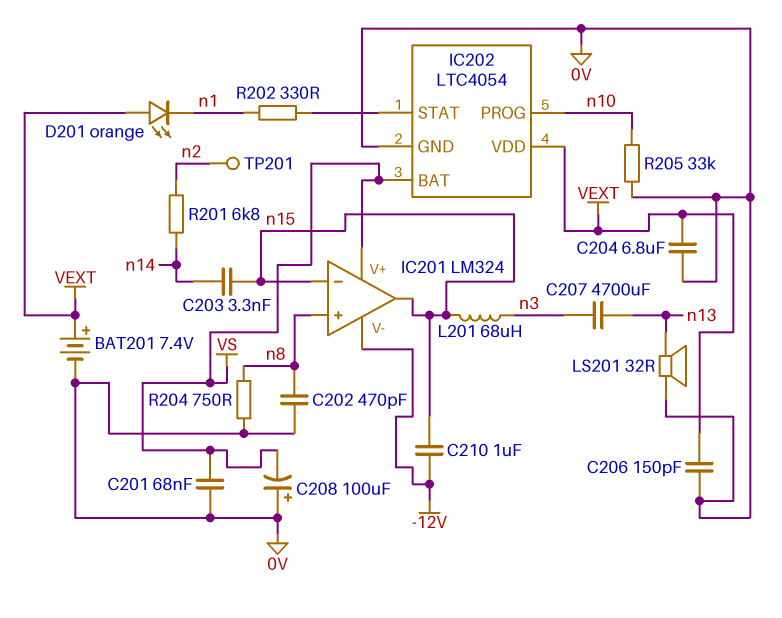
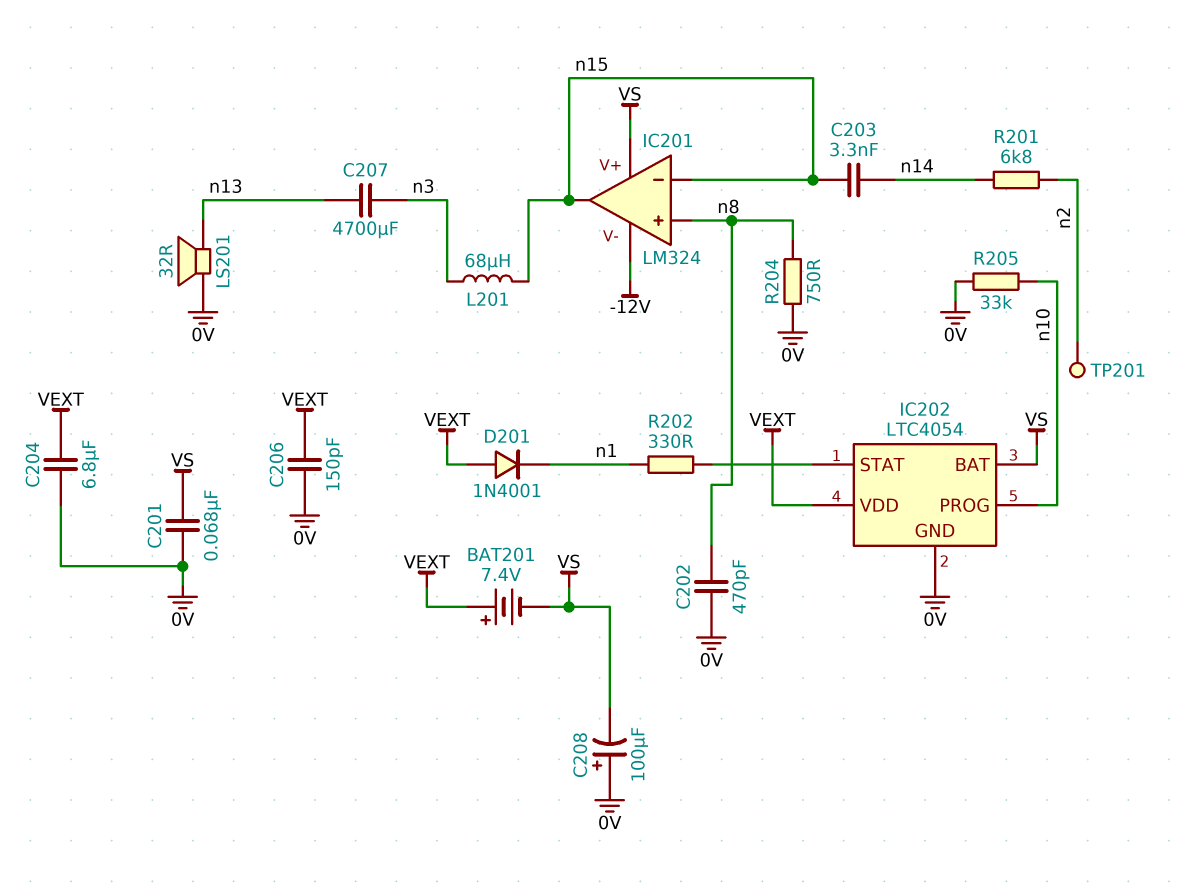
BAT201: 7.4V (plus VEXT, minus 0V) -> 7.4V (plus VEXT, minus VS)
C210: 1uF (-12V, n15) -> none
D201: LED orange (A VEXT, K n1) -> diode 1N4001 (A VEXT, K n1)

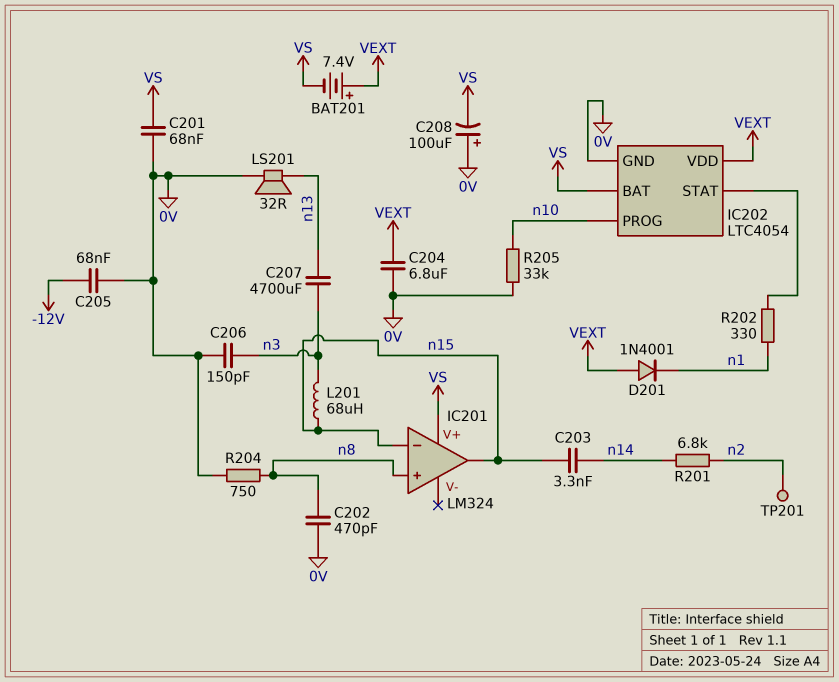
C205: none -> 68nF (-12V, 0V)
C206: 150pF (0V, VEXT) -> 150pF (0V, n3)
IC201 pin V-: -12V -> none

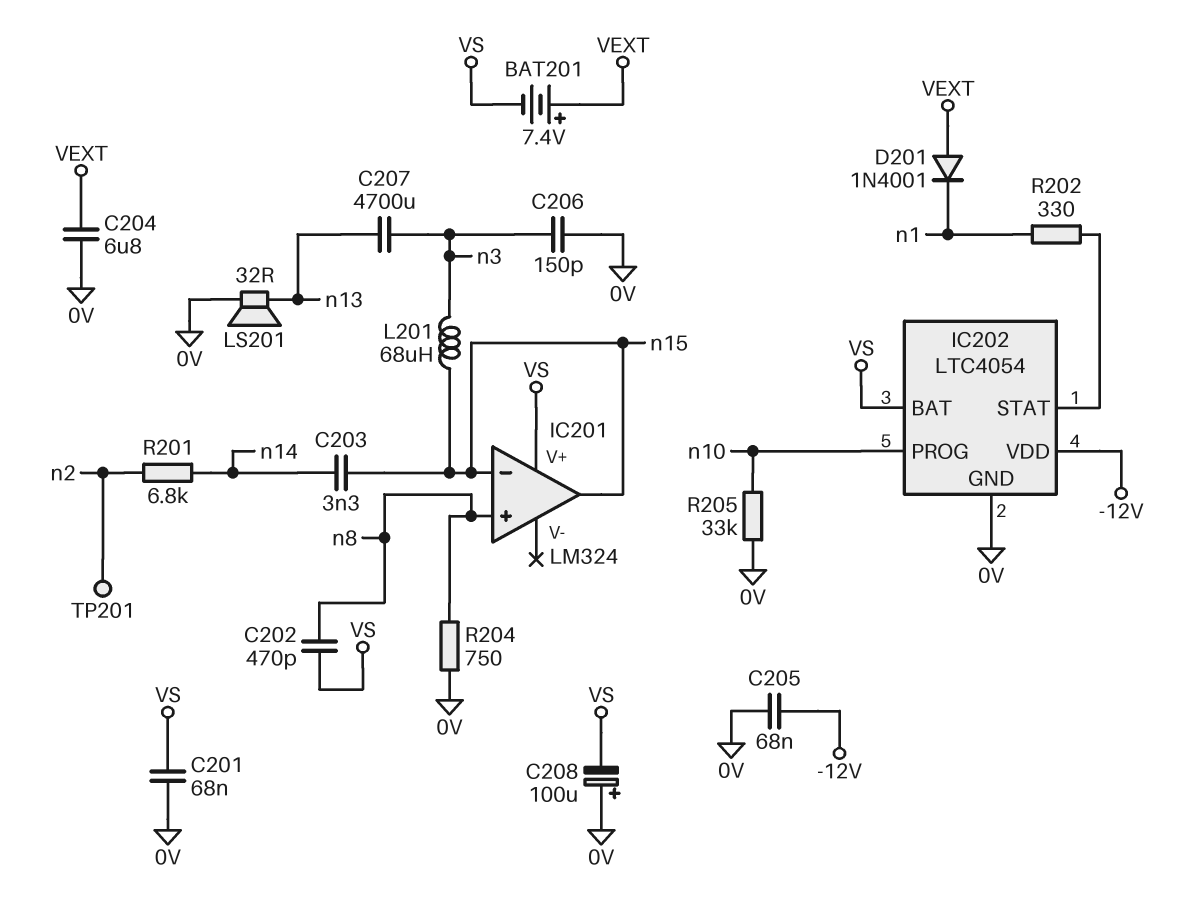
C202: 470pF (0V, n8) -> 470pF (VS, n8)
IC202 pin VDD: VEXT -> -12V

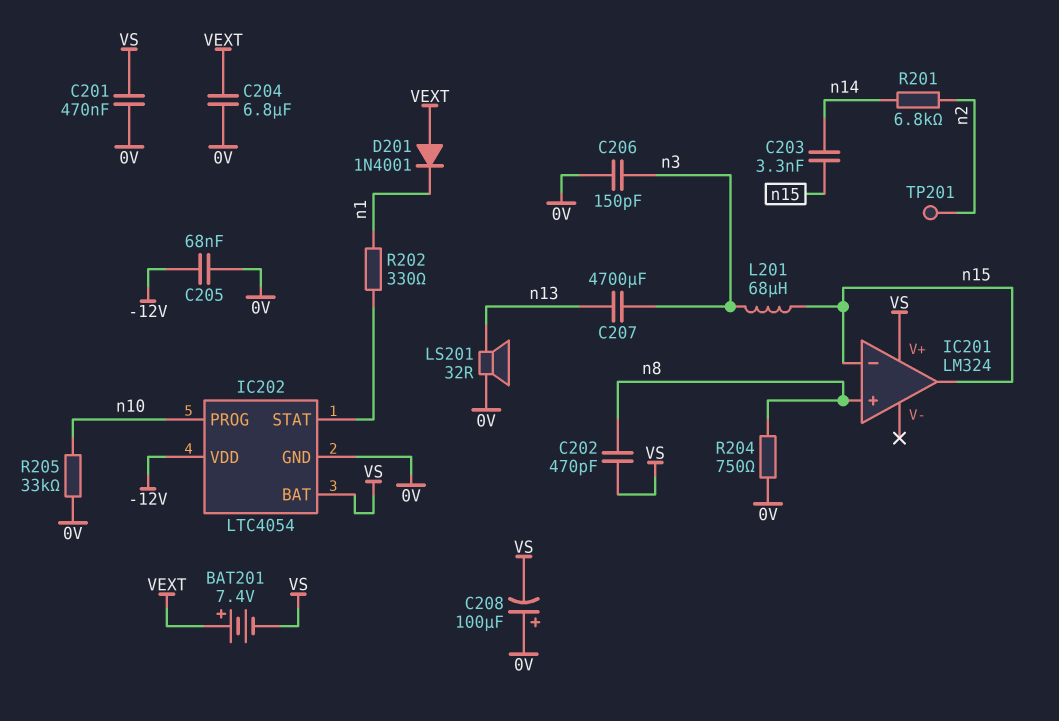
C201: 68nF (0V, VS) -> 470nF (0V, VS)

